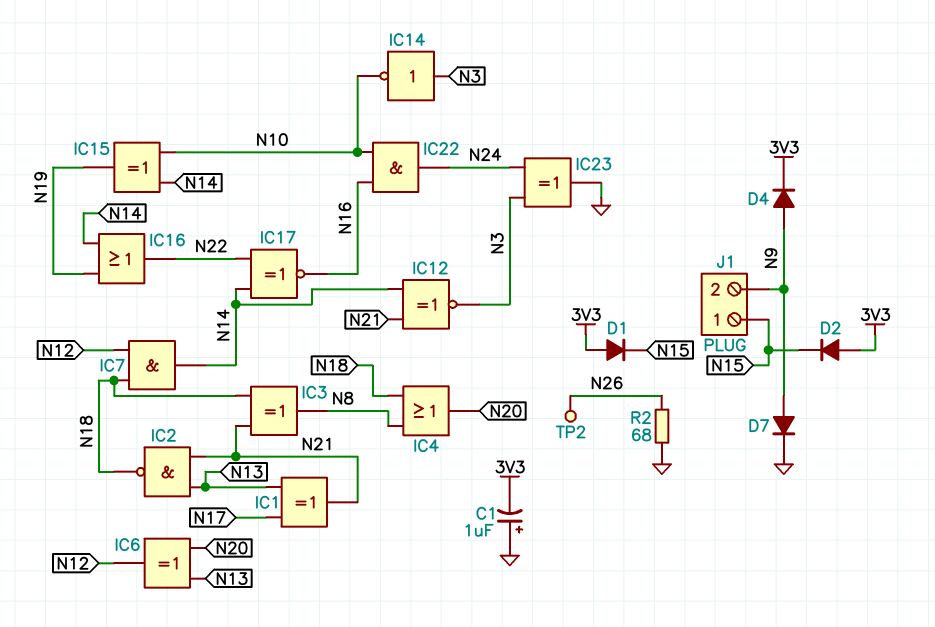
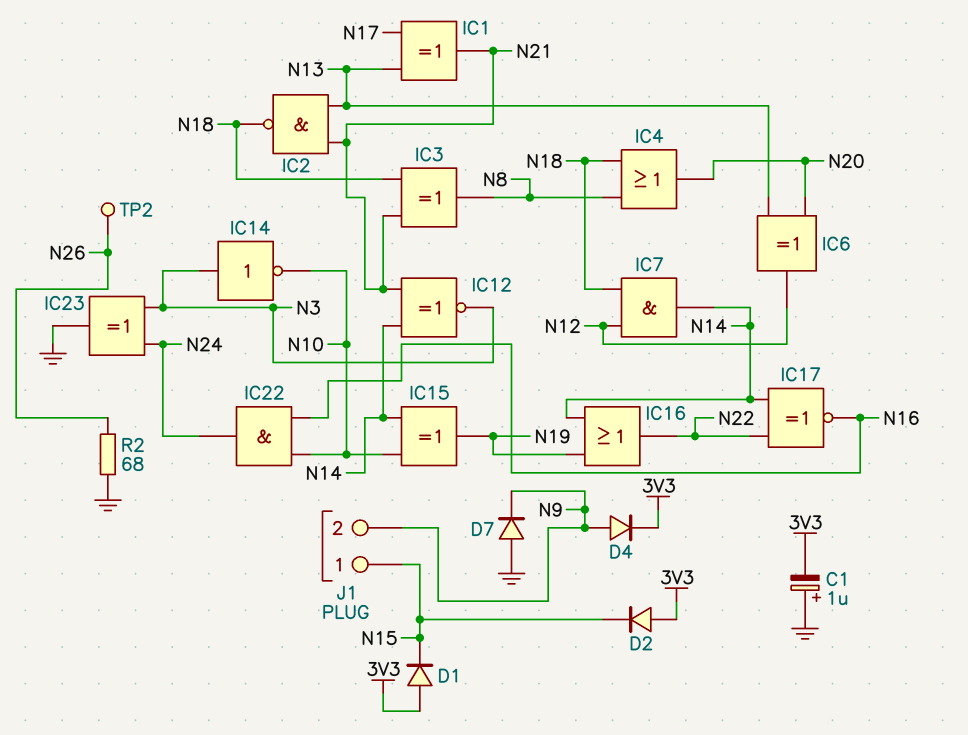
D7: diode (A N9, K GND) -> diode (A GND, K N9)

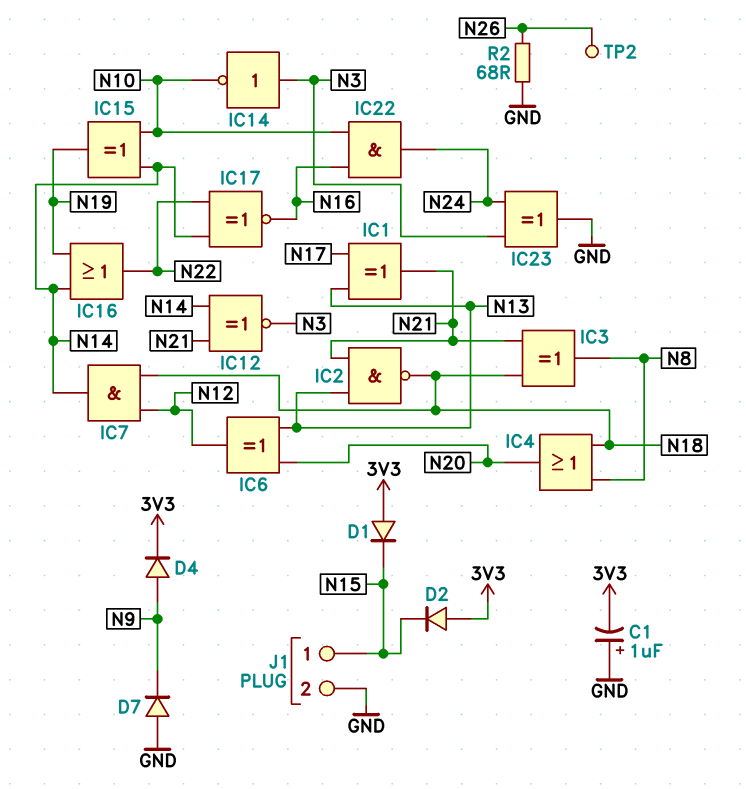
J1 pin 2: N9 -> GND

